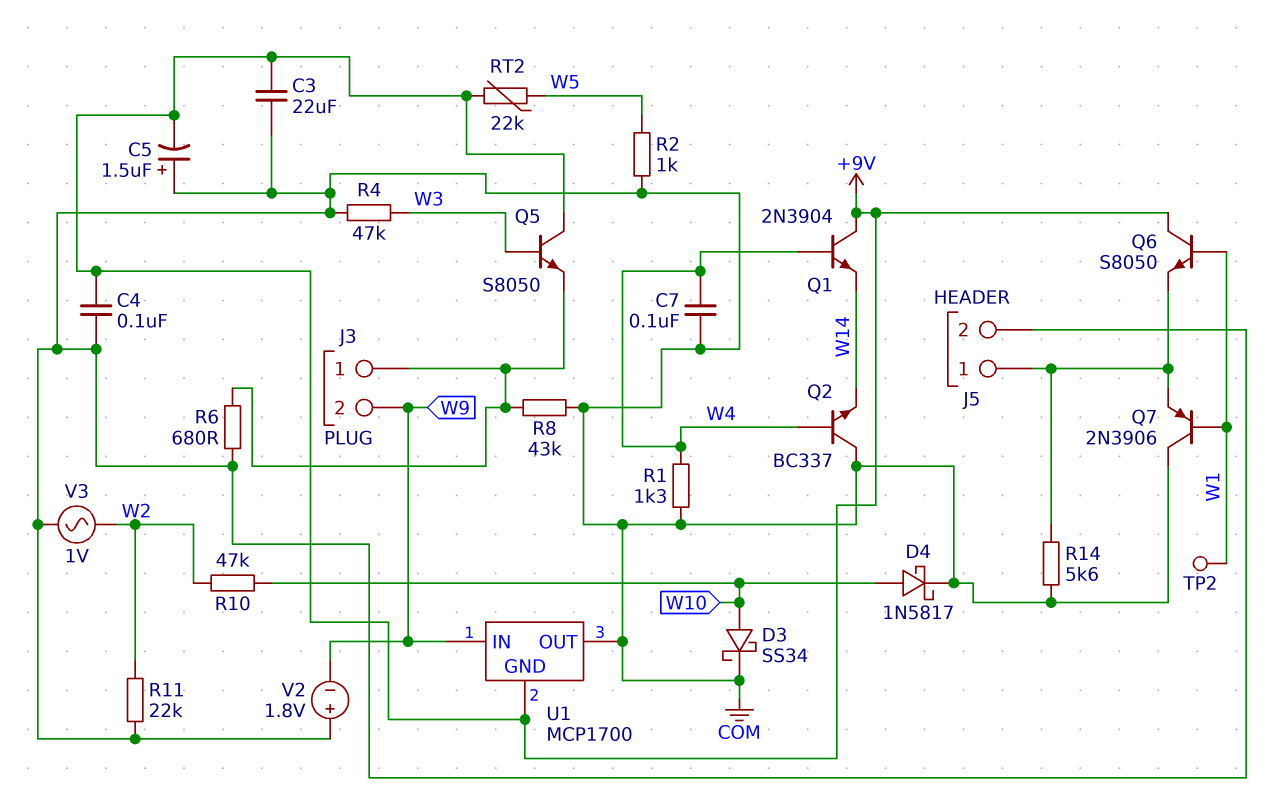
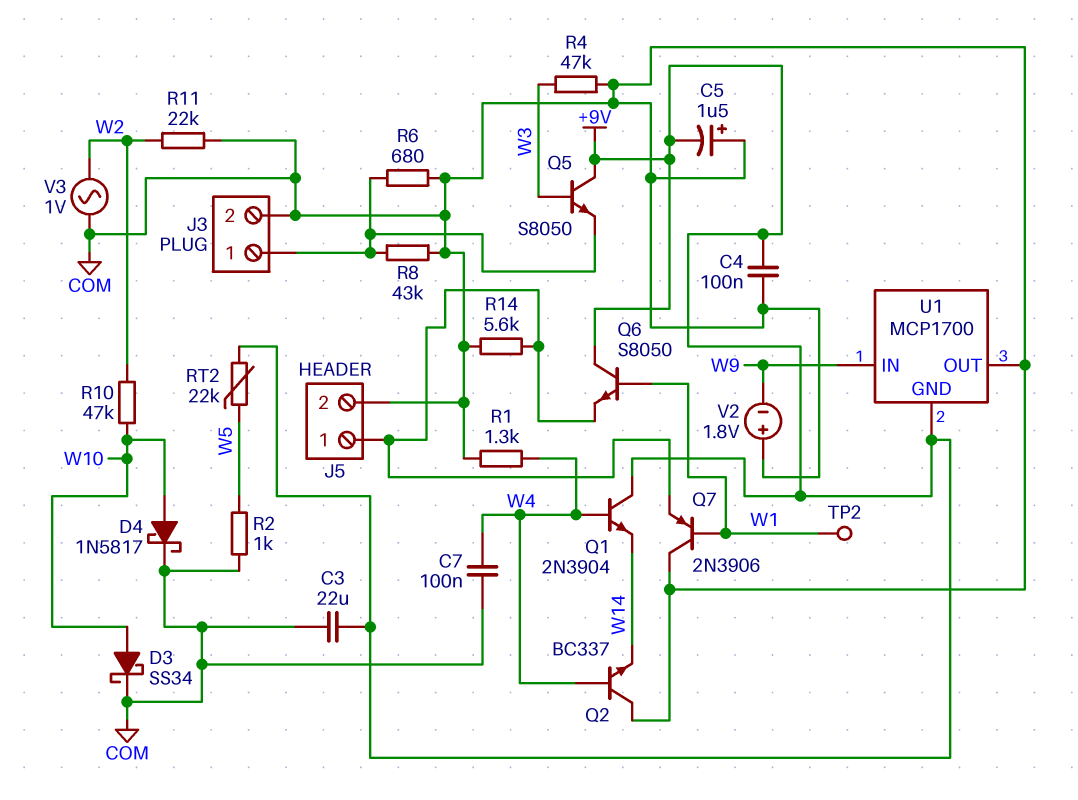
J3 pin 2: W9 -> COM

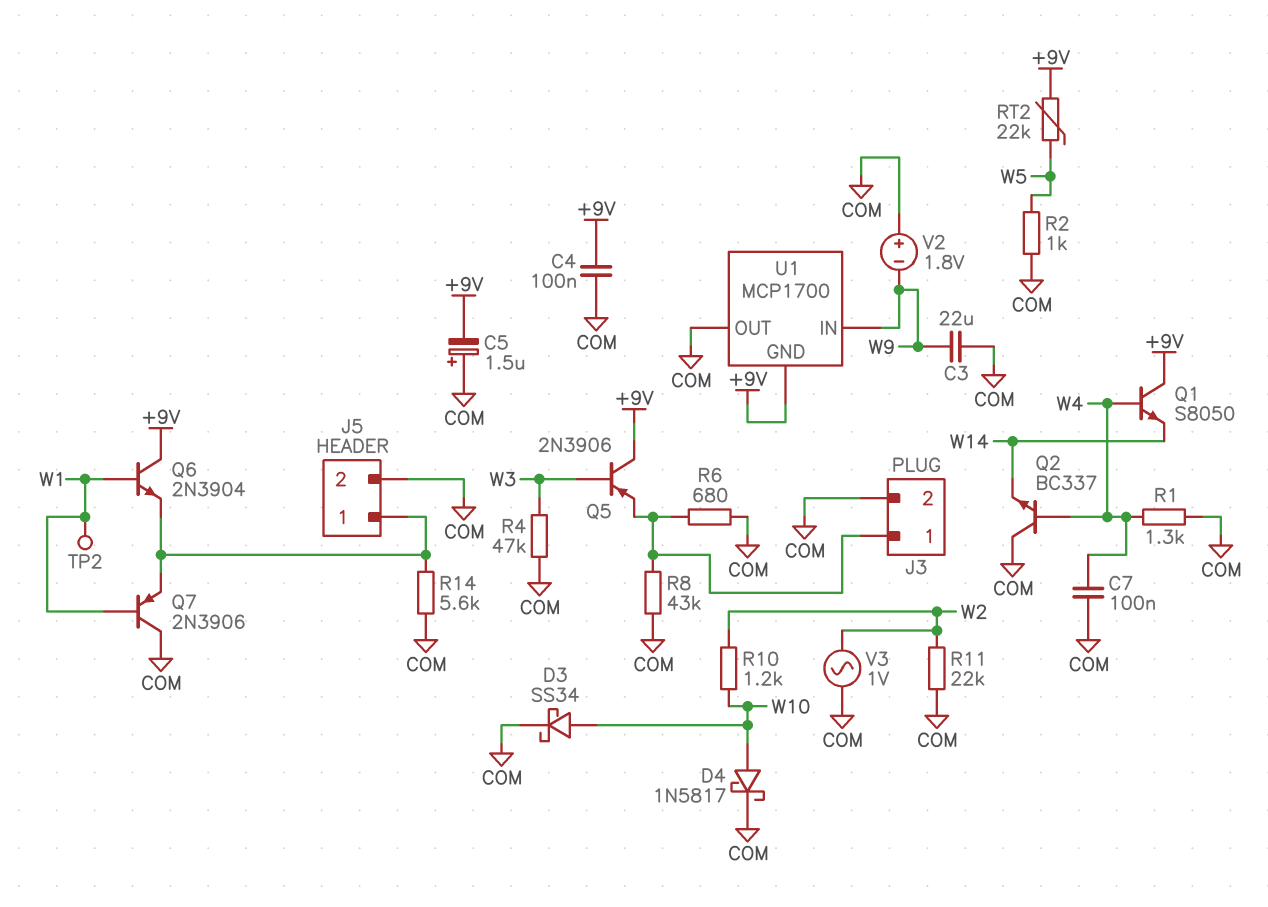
C3: 22uF (+9V, COM) -> 22uF (COM, W9)
Q1: NPN 2N3904 (B W4, C +9V, E W14) -> NPN S8050 (B W4, C +9V, E W14)
Q5: NPN S8050 (B W3, C +9V, E J3/1) -> PNP 2N3906 (B W3, C +9V, E J3/1)
Q6: NPN S8050 (B W1, C +9V, E J5/1) -> NPN 2N3904 (B W1, C +9V, E J5/1)
R10: 47k (W2, W10) -> 1.2k (W2, W10)

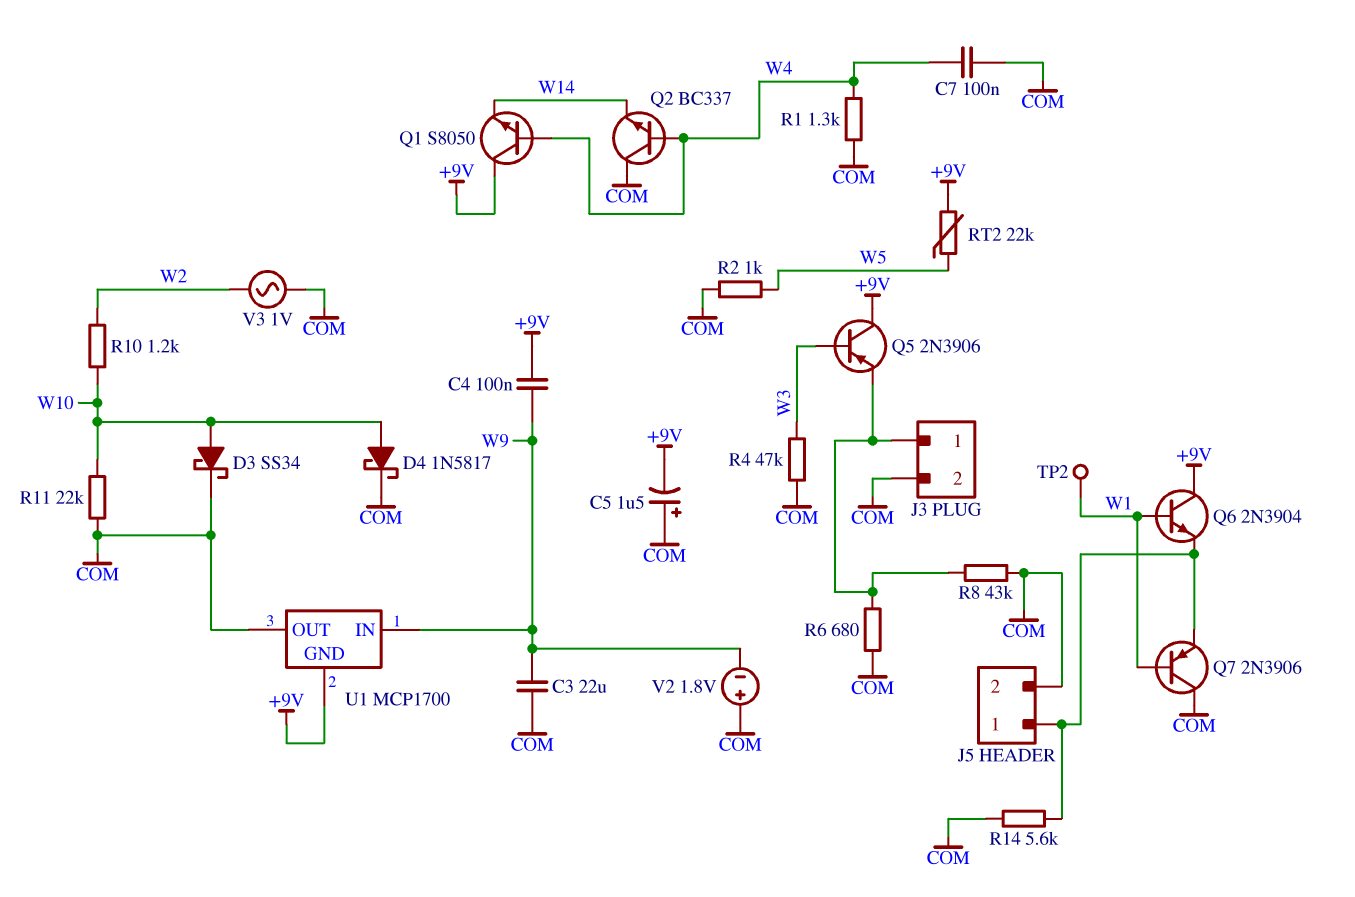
C4: 100nF (+9V, COM) -> 100nF (+9V, W9)
R11: 22k (COM, W2) -> 22k (COM, W10)

